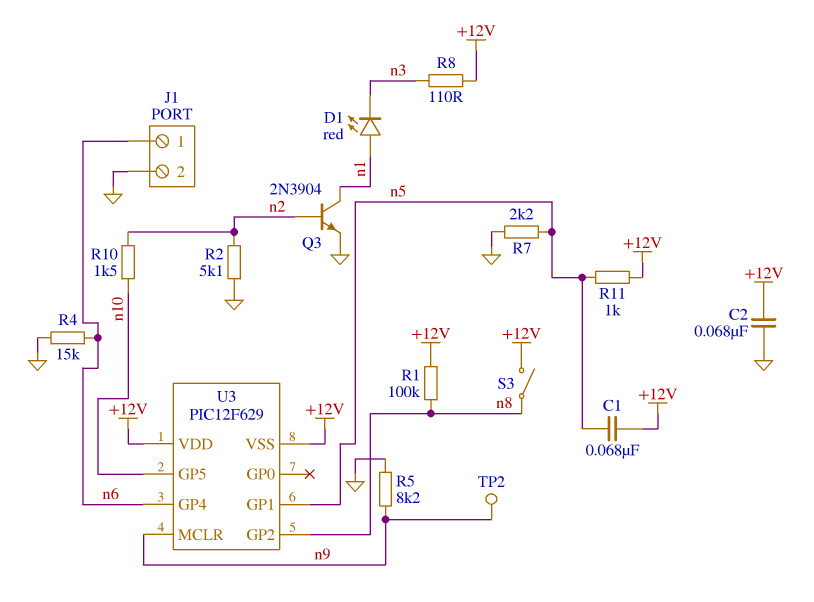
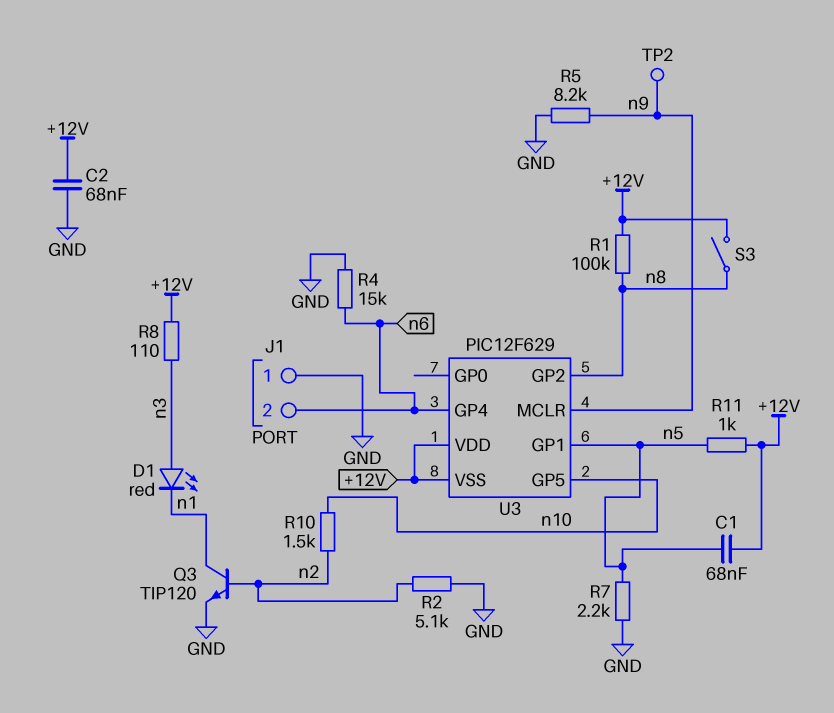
D1: LED red (A n1, K n3) -> LED red (A n3, K n1)
J1 pin 1: n6 -> GND
J1 pin 2: GND -> n6
Q3: NPN 2N3904 (B n2, C n1, E GND) -> NPN TIP120 (B n2, C n1, E GND)

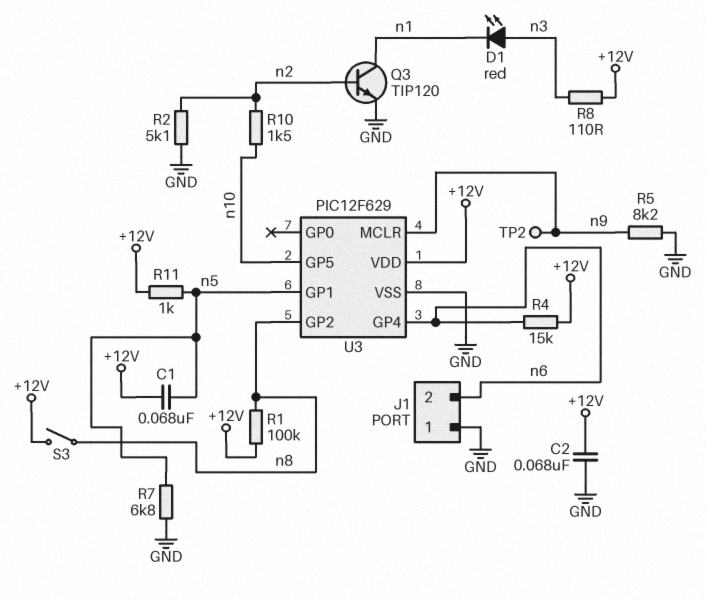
R4: 15k (GND, n6) -> 15k (+12V, n6)
R7: 2.2k (GND, n5) -> 6.8k (GND, n5)
U3 pin VSS: +12V -> GND

